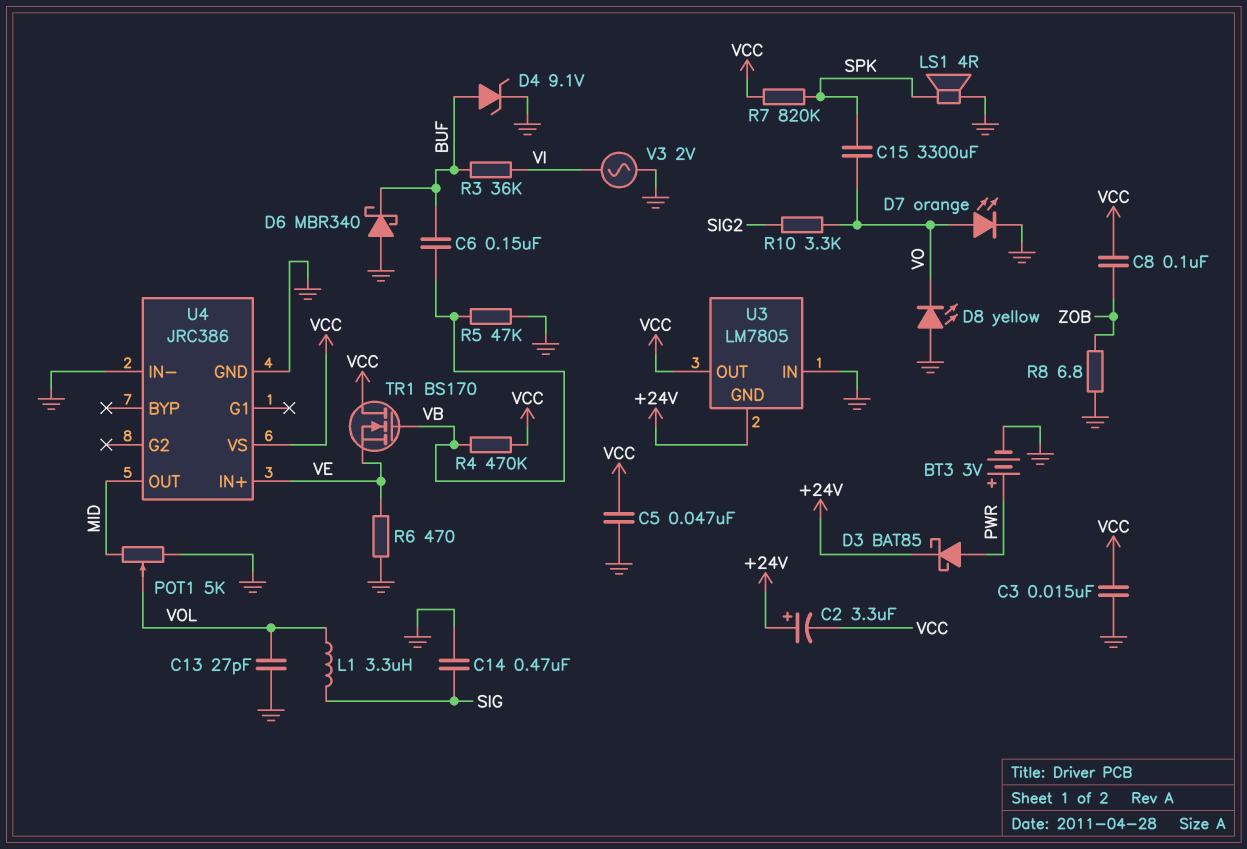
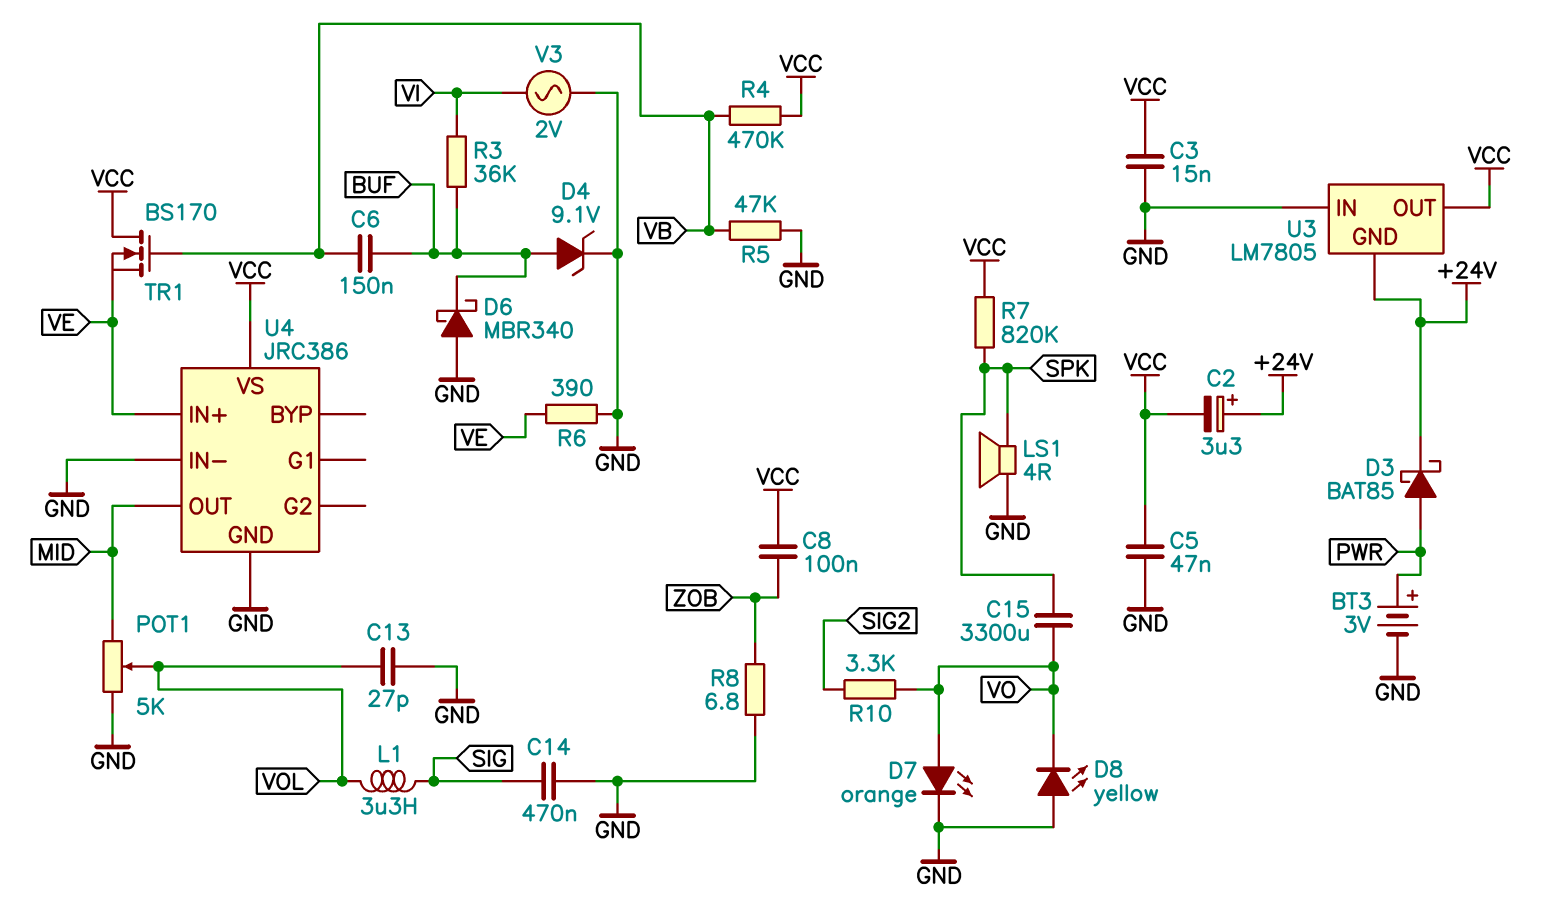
R6: 470 (GND, VE) -> 390 (GND, VE)

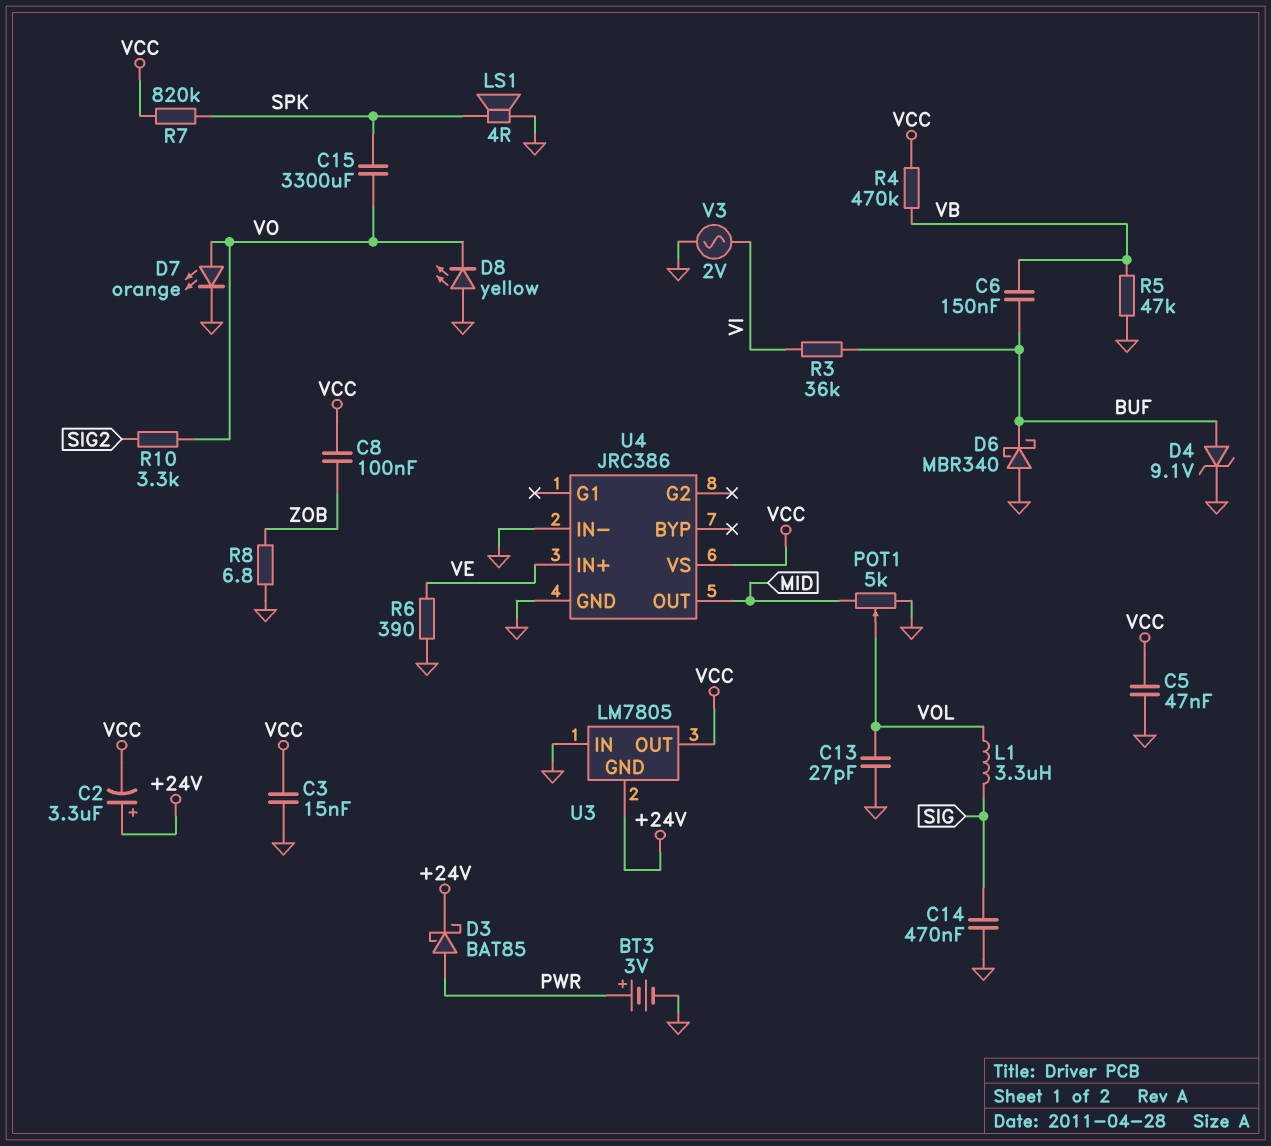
TR1: NMOS BS170 (G VB, D VCC, S VE) -> none

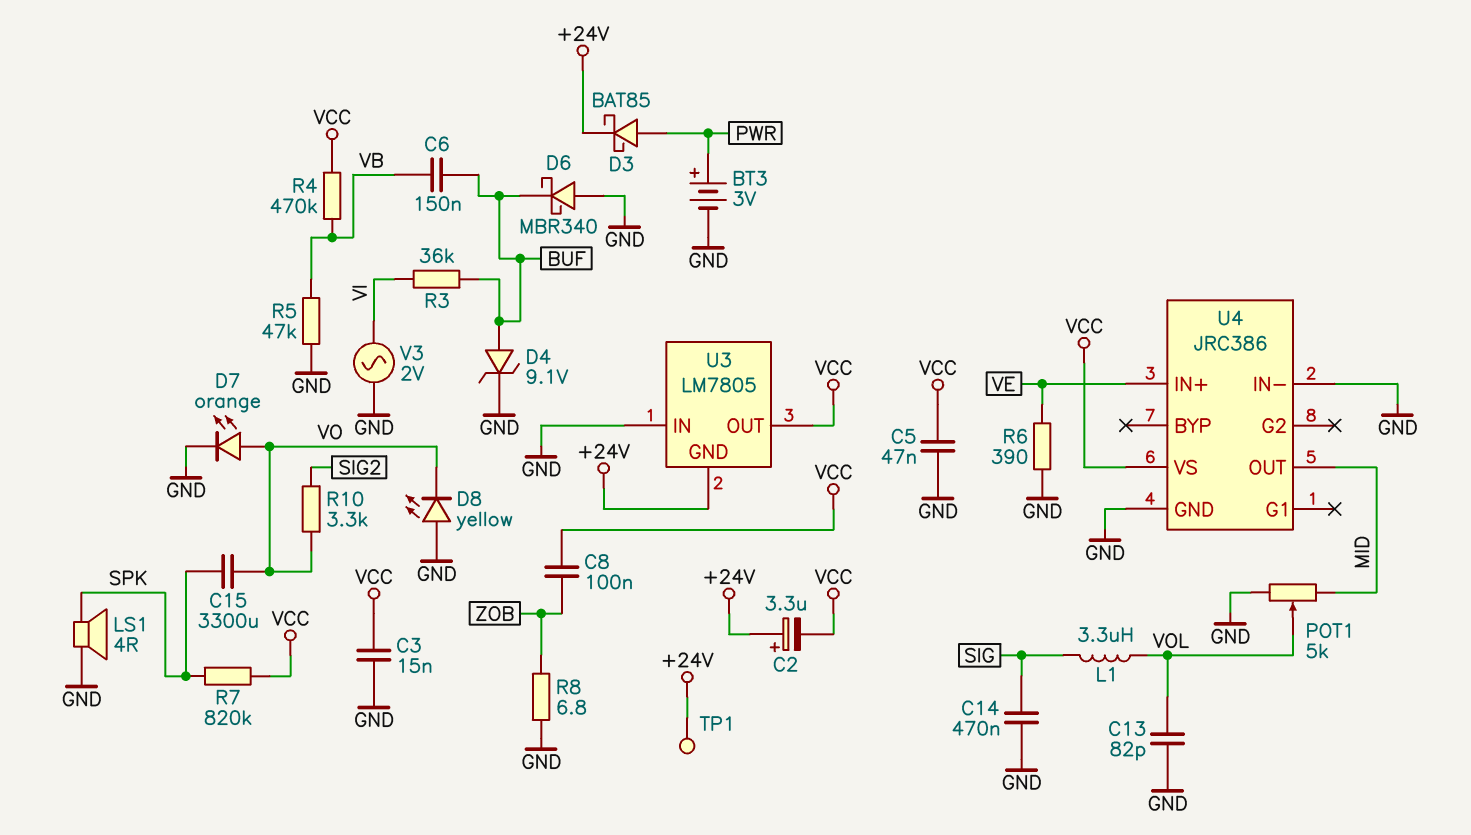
C13: 27pF (GND, VOL) -> 82pF (GND, VOL)
TP1: none -> test point (+24V)

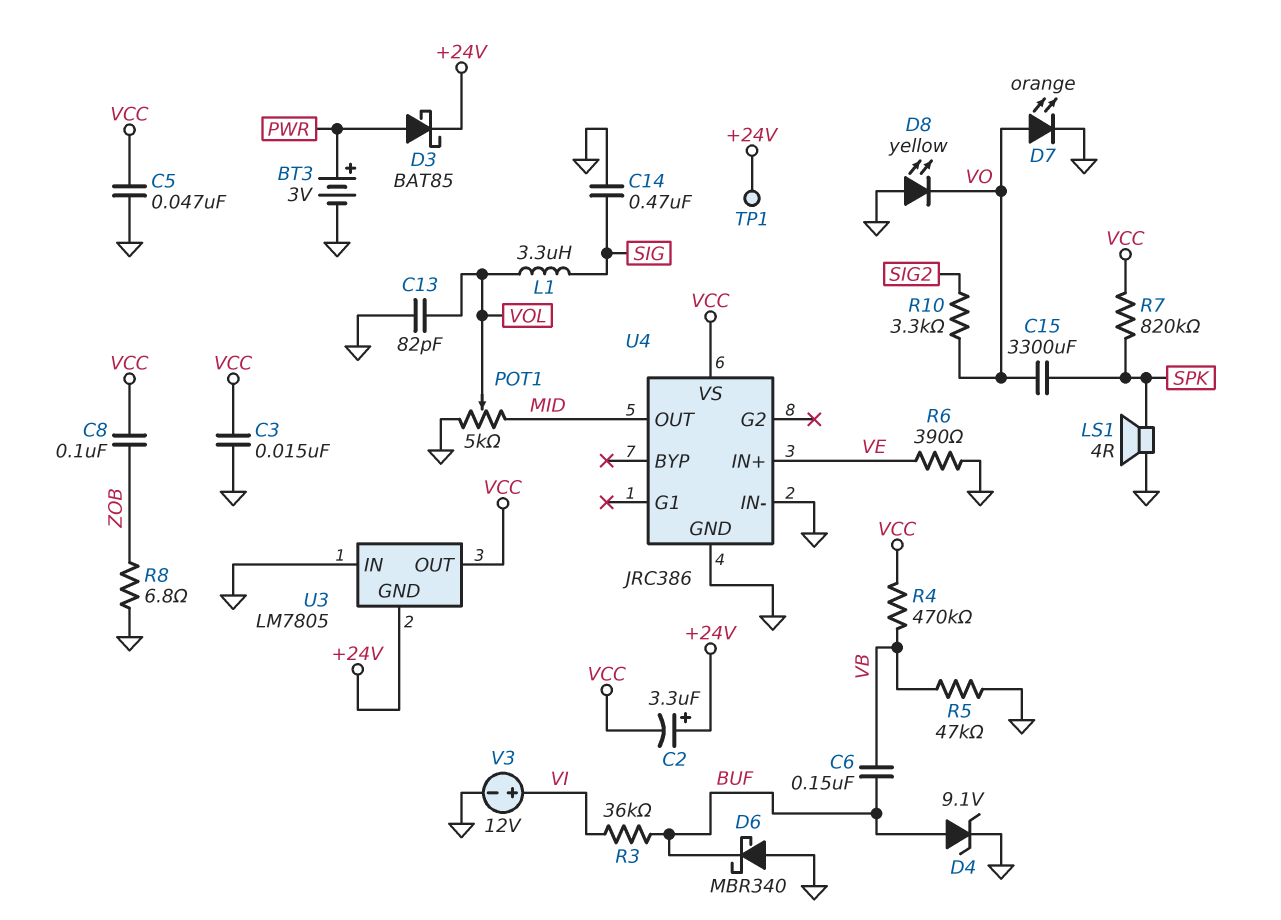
V3: AC 2V (GND, VI) -> 12V (plus VI, minus GND)

